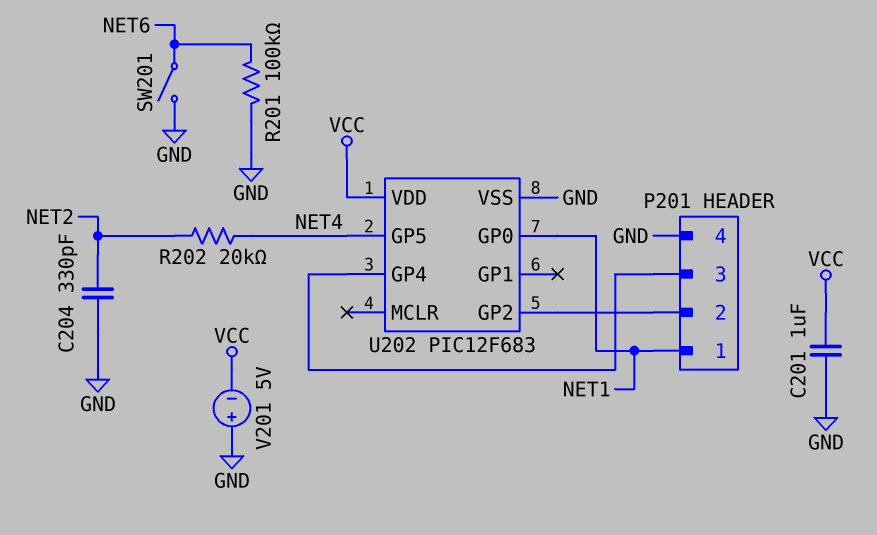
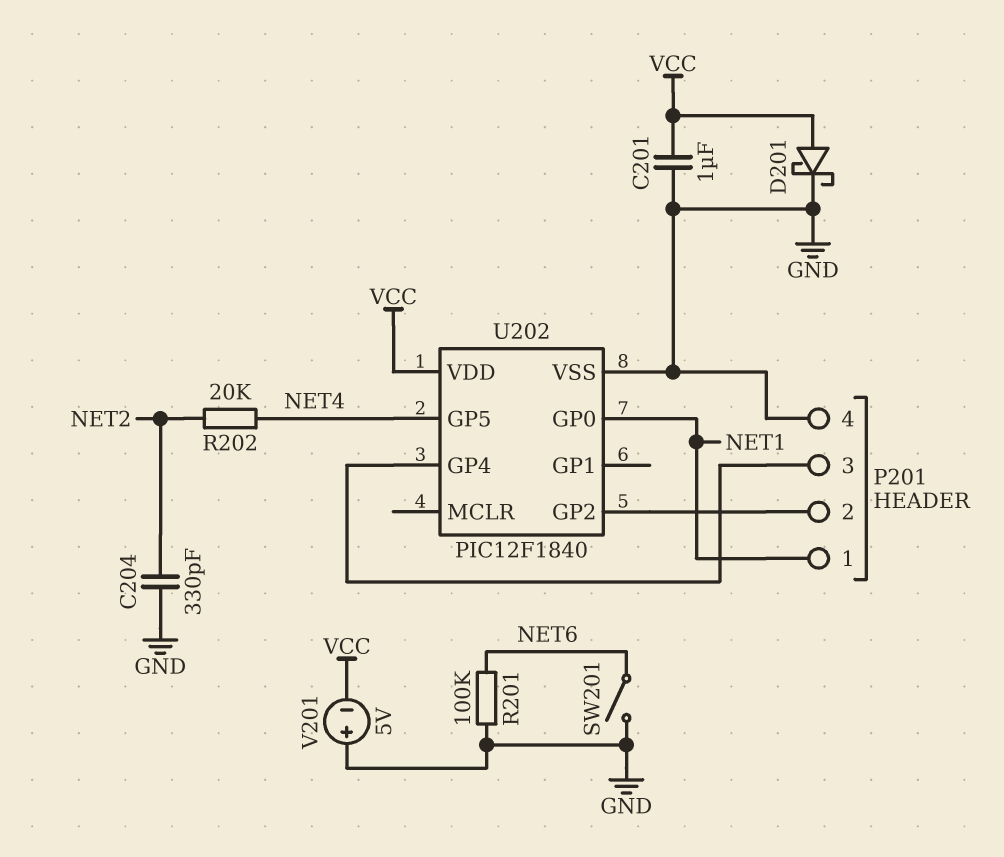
D201: none -> schottky (A VCC, K GND)
U202: PIC12F683 -> PIC12F1840

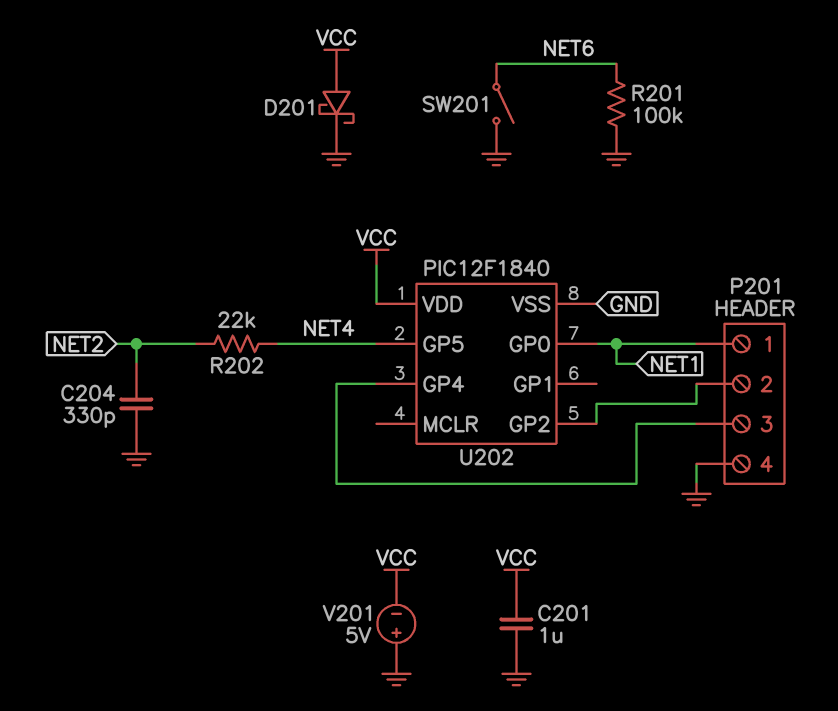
R202: 20k (NET2, NET4) -> 22k (NET2, NET4)

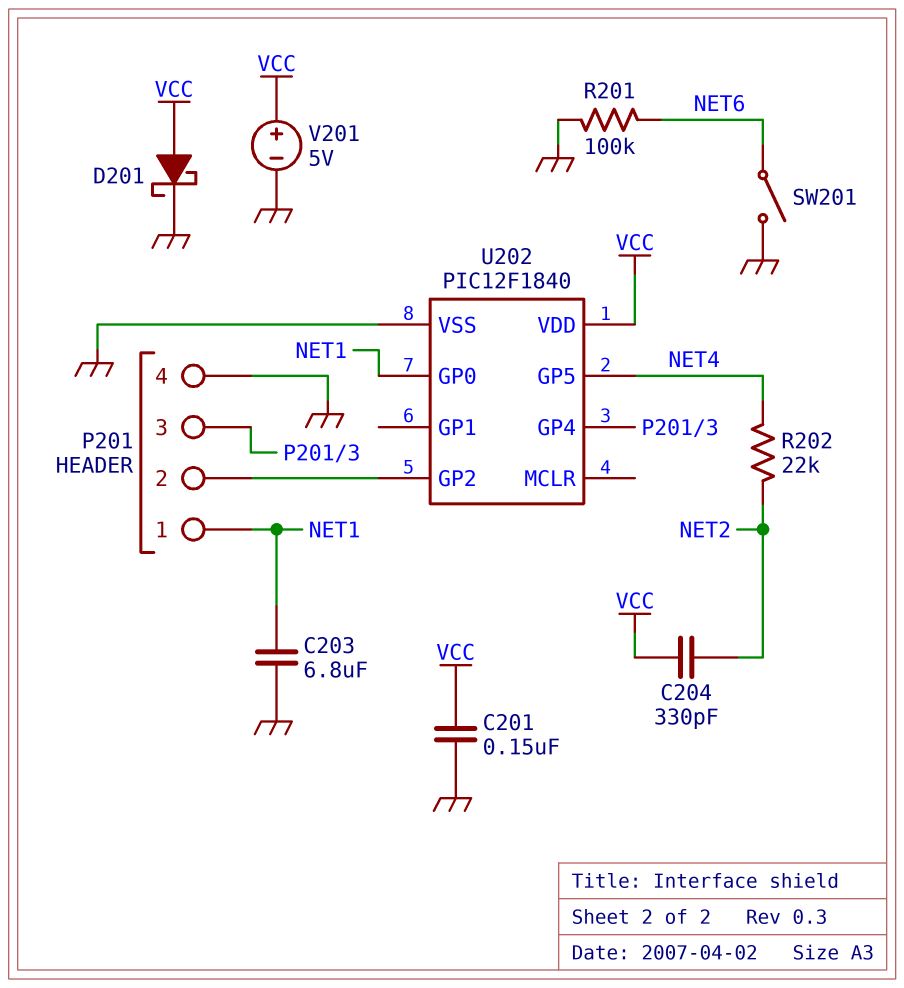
C201: 1uF (GND, VCC) -> 150nF (GND, VCC)
C203: none -> 6.8uF (GND, NET1)
C204: 330pF (GND, NET2) -> 330pF (NET2, VCC)
V201: 5V (plus GND, minus VCC) -> 5V (plus VCC, minus GND)

